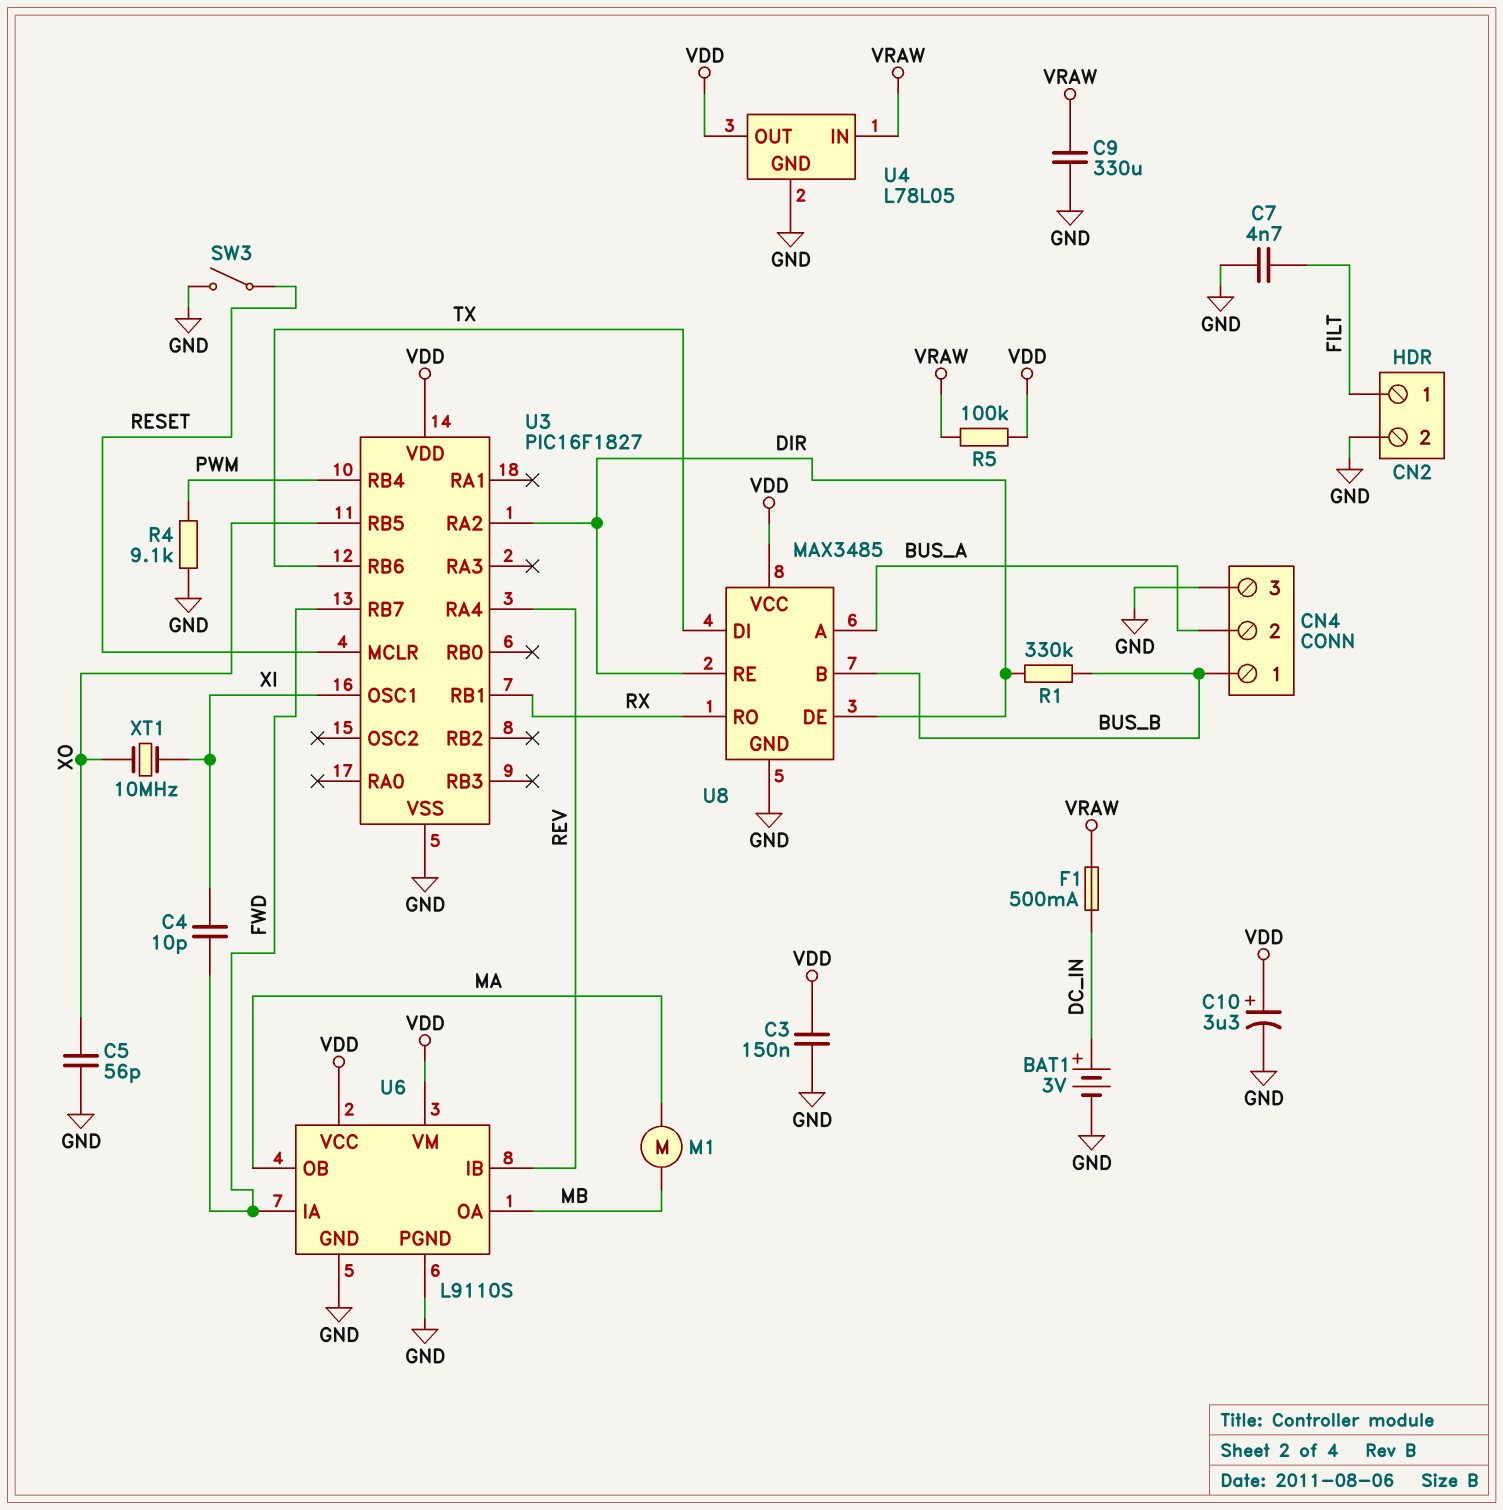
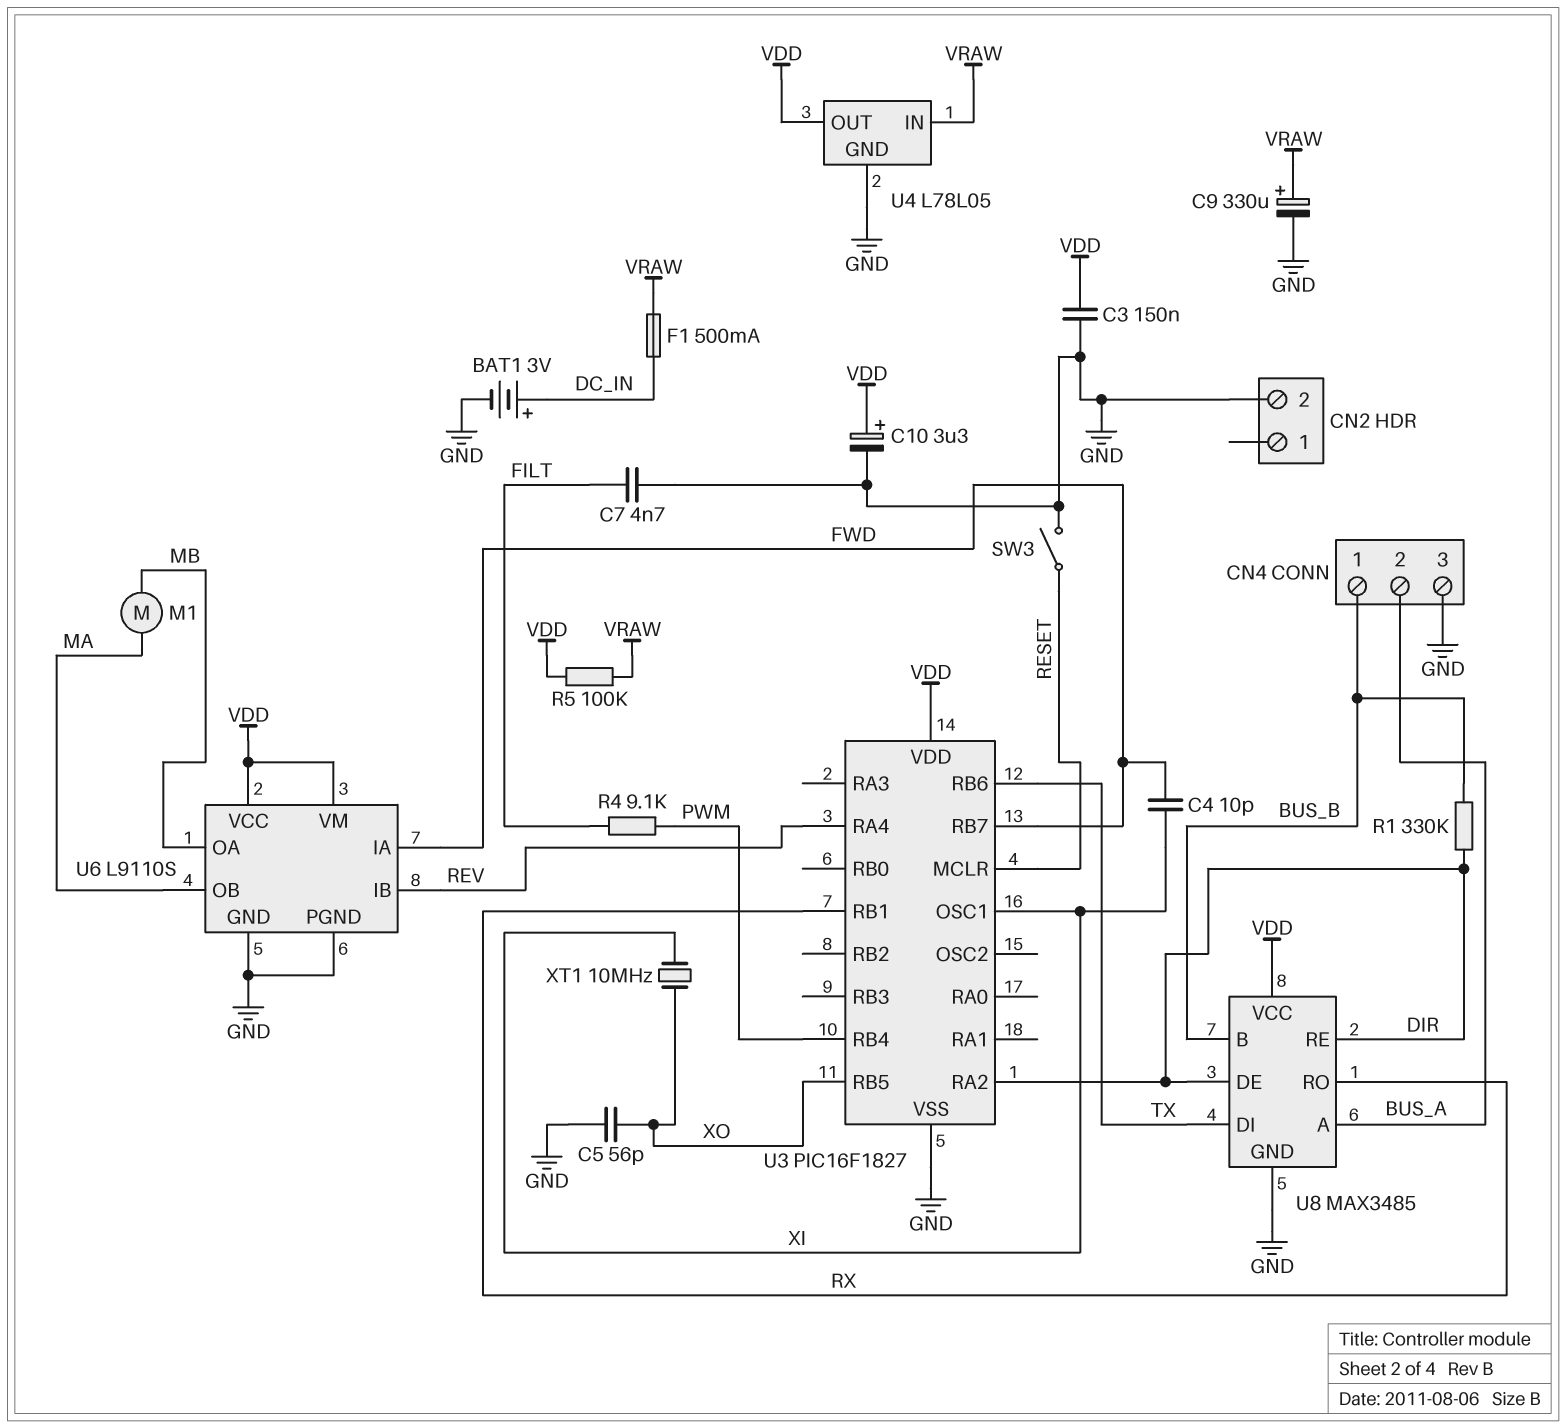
C9: 330uF (GND, VRAW) -> 330uF (plus VRAW, minus GND)
CN2 pin 1: FILT -> none
R4: 9.1k (GND, PWM) -> 9.1k (FILT, PWM)

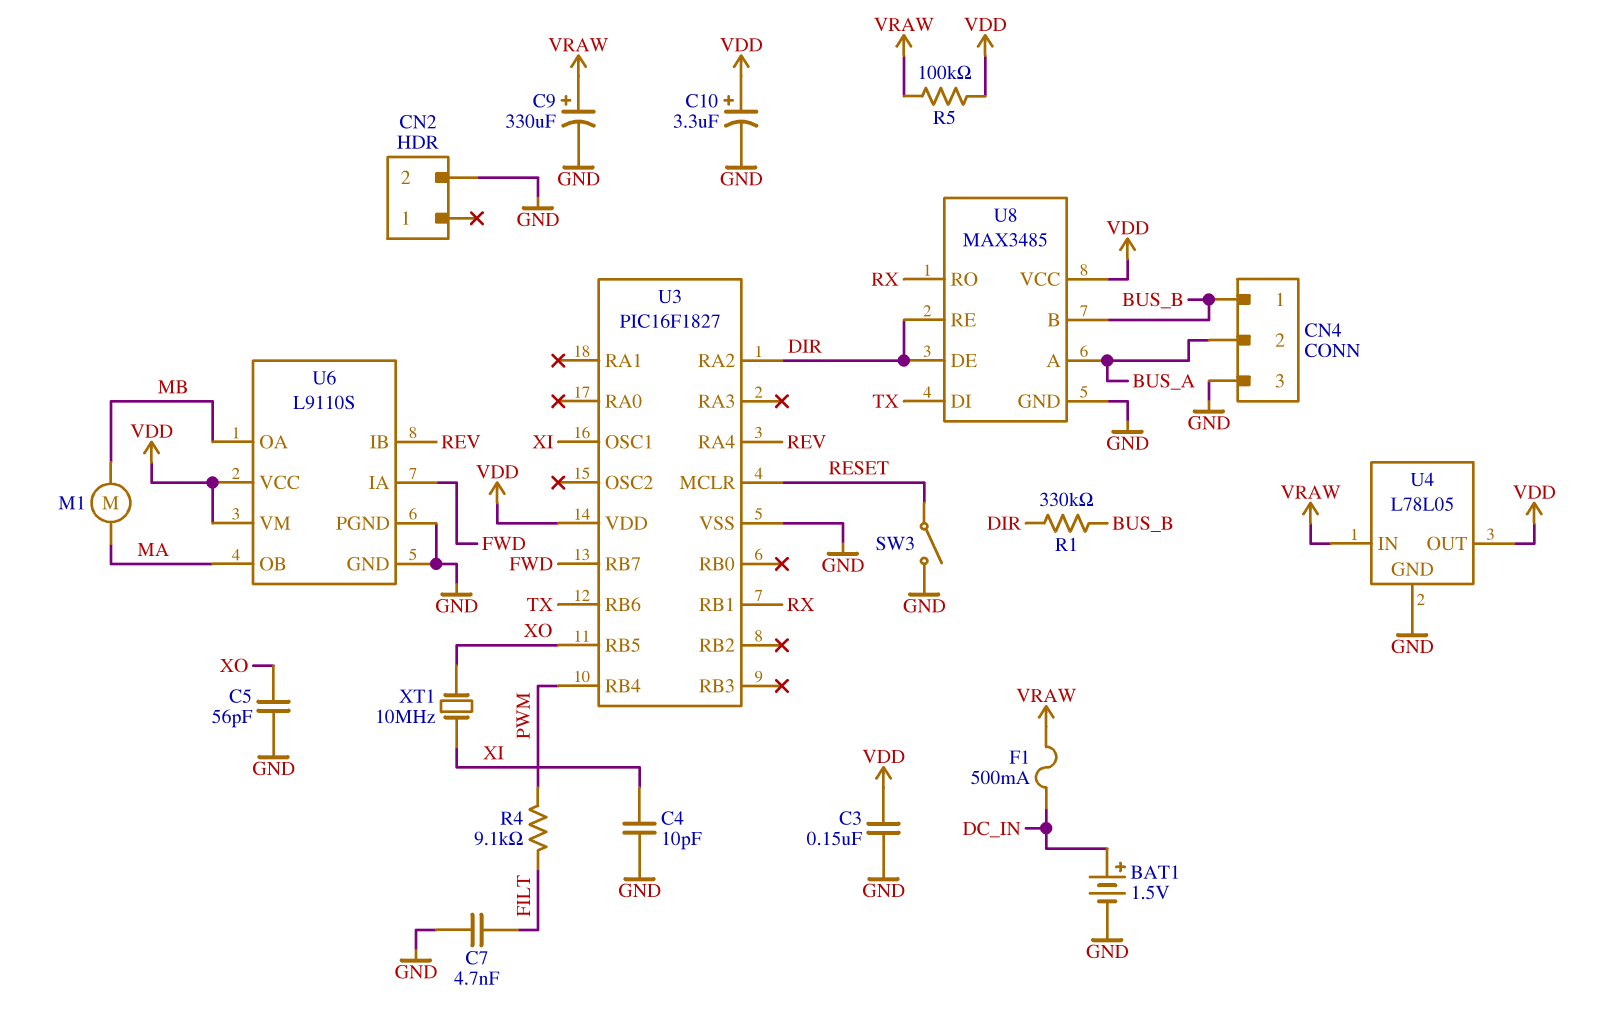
BAT1: 3V (plus DC_IN, minus GND) -> 1.5V (plus DC_IN, minus GND)
C4: 10pF (FWD, XI) -> 10pF (GND, XI)

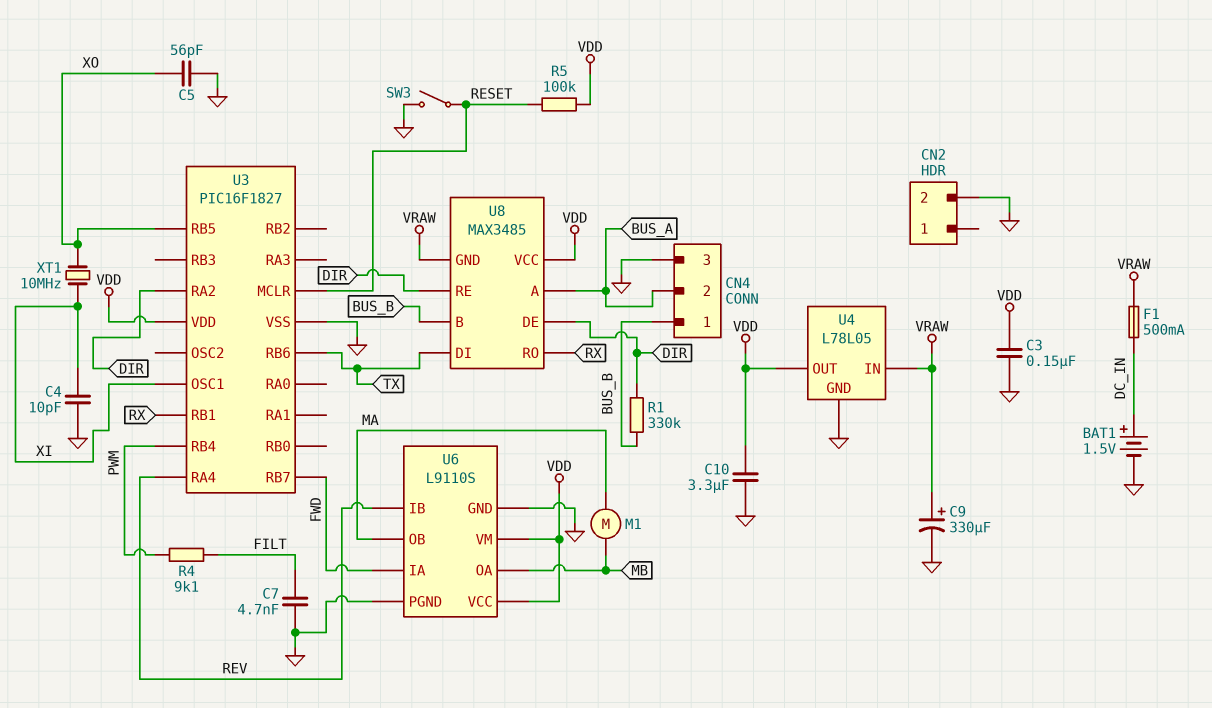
C10: 3.3uF (plus VDD, minus GND) -> 3.3uF (GND, VDD)
R5: 100k (VDD, VRAW) -> 100k (RESET, VDD)
U8 pin GND: GND -> VRAW

